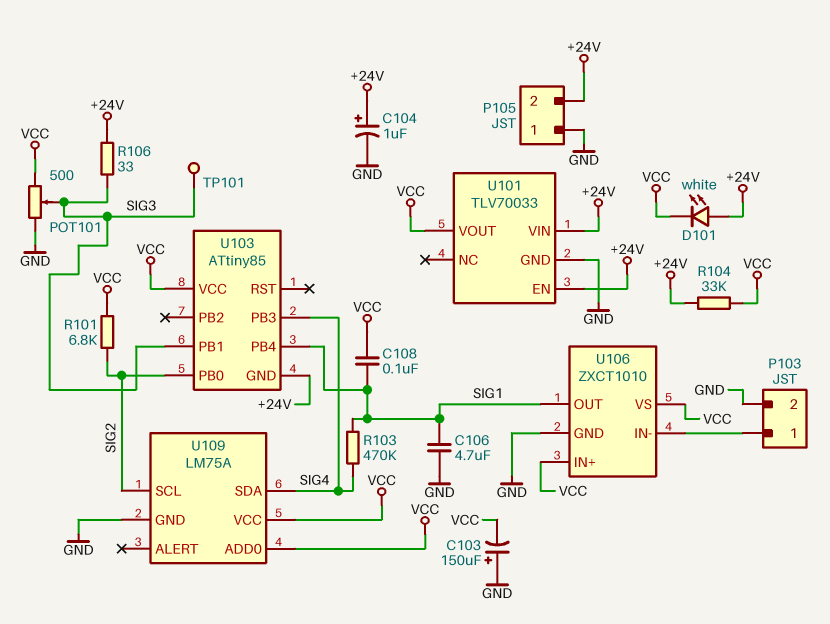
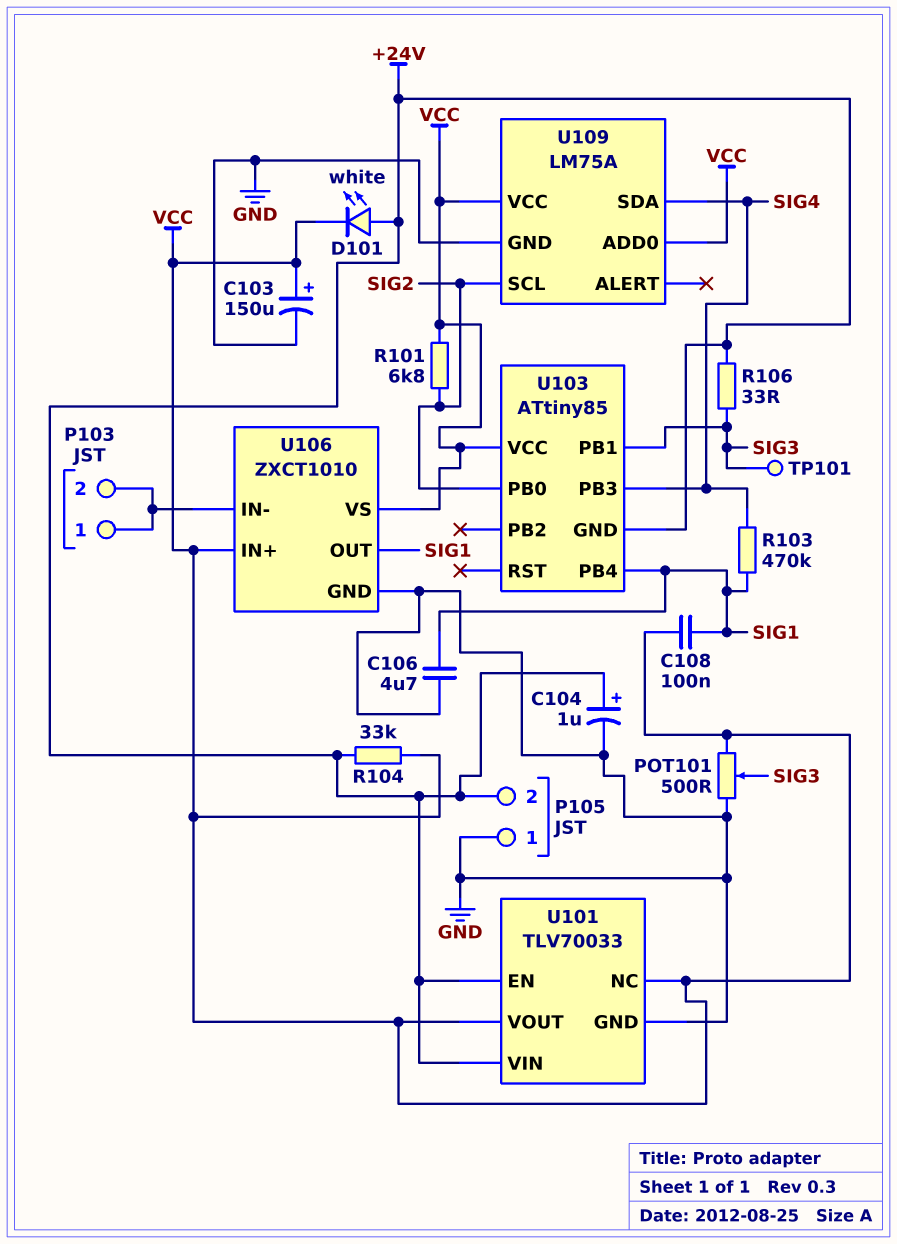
C103: 150uF (plus GND, minus VCC) -> 150uF (plus VCC, minus GND)
P103 pin 2: GND -> P103/1
U101 pin NC: none -> VCC

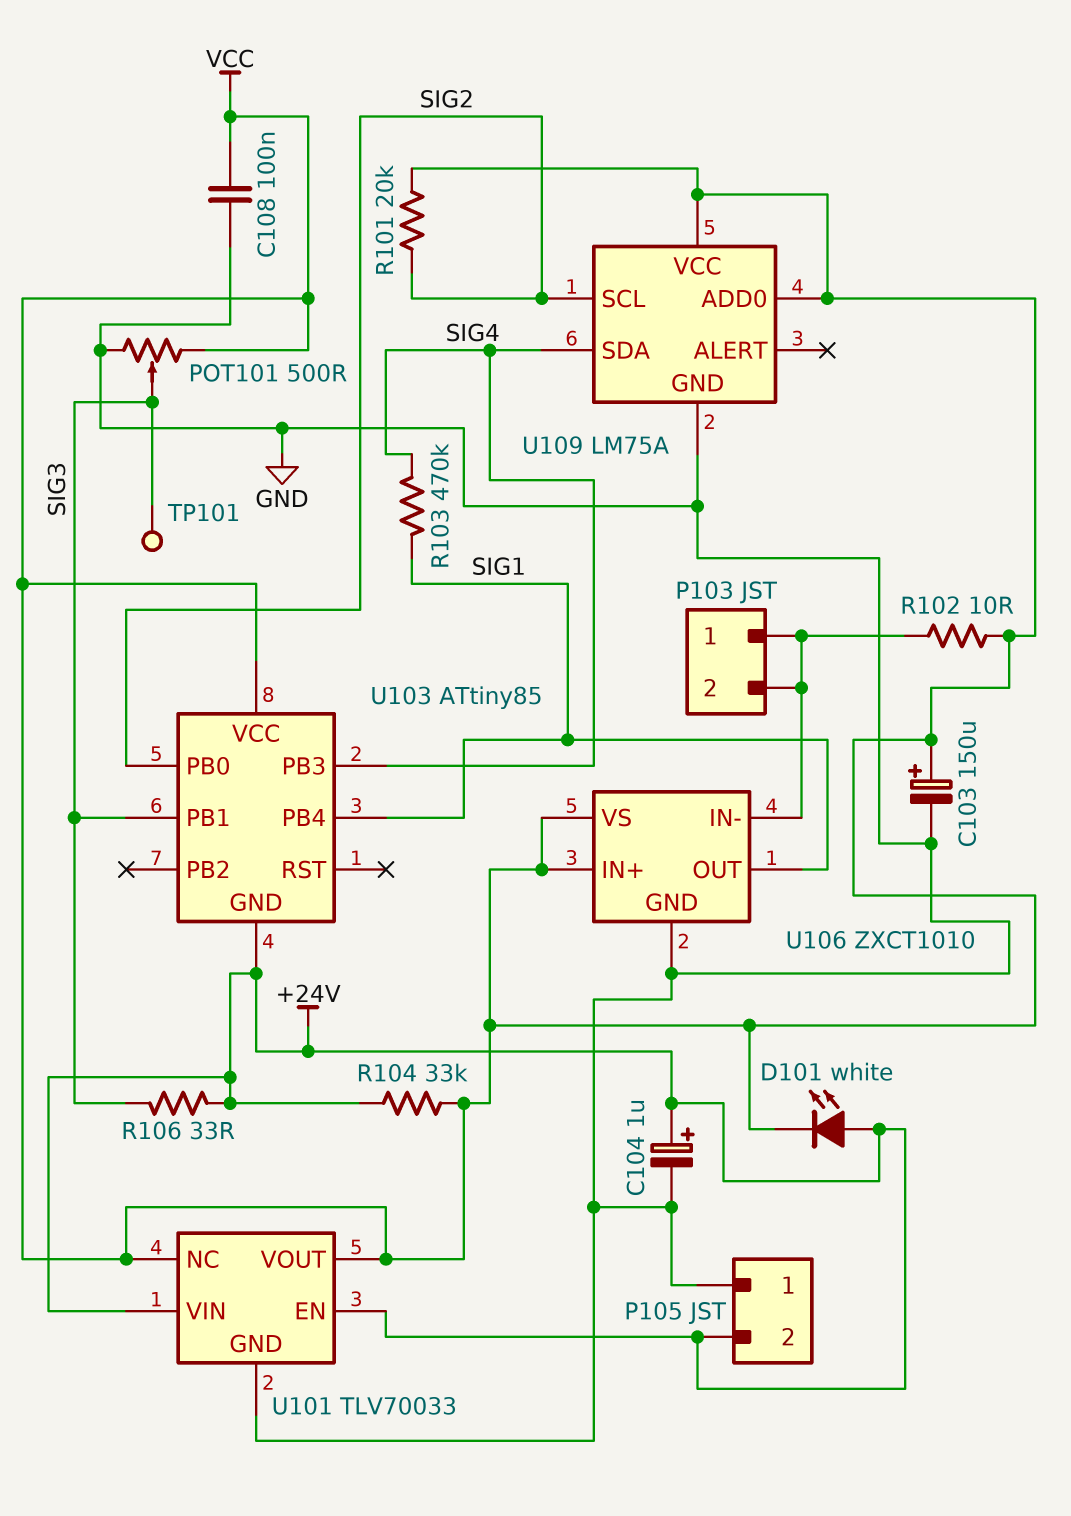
C106: 4.7uF (GND, SIG1) -> none
C108: 100nF (SIG1, VCC) -> 100nF (GND, VCC)
R101: 6.8k (SIG2, VCC) -> 20k (SIG2, VCC)
R102: none -> 10 (P103/1, VCC)

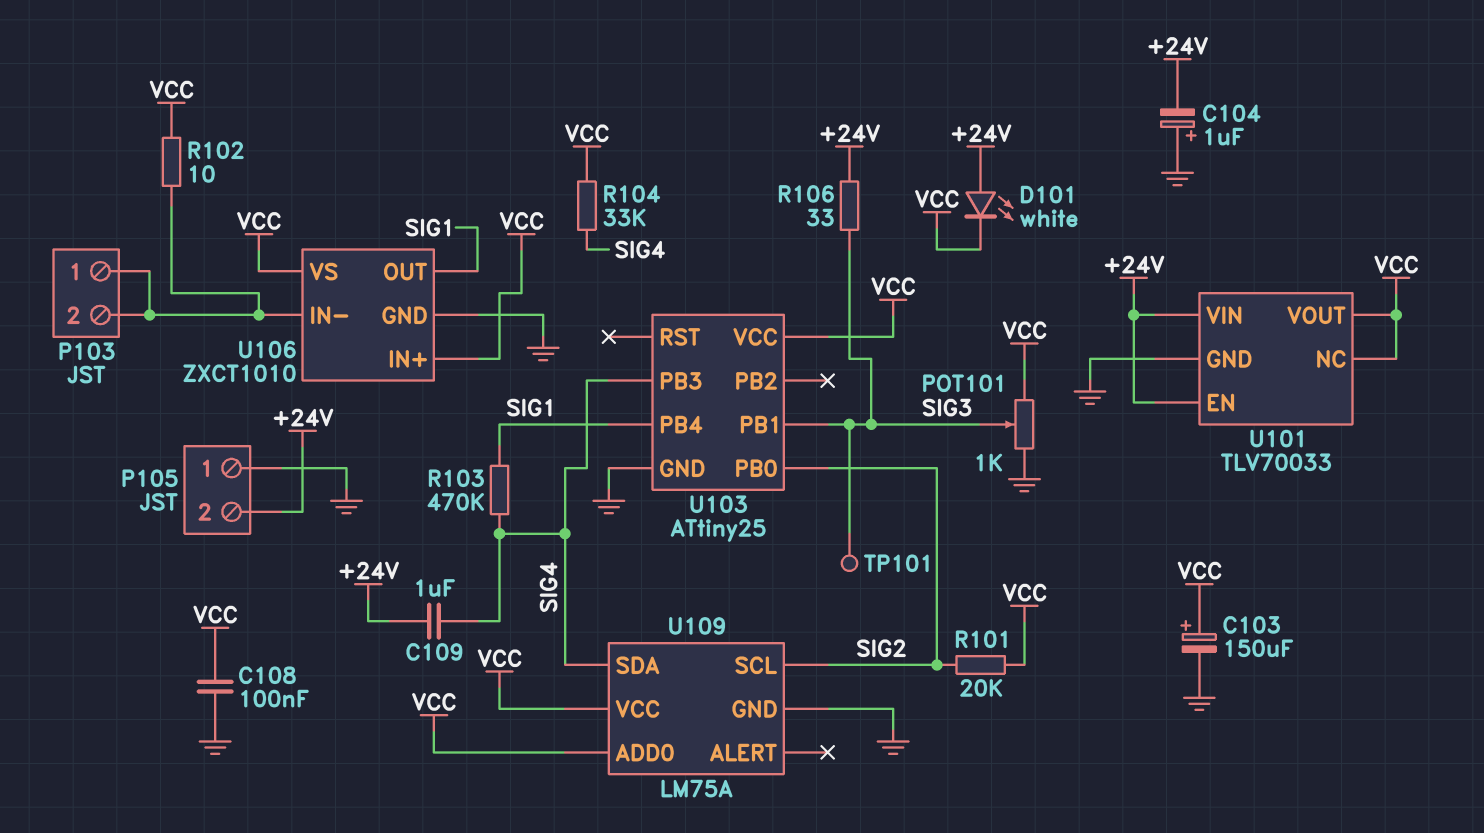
C104: 1uF (plus +24V, minus GND) -> 1uF (plus GND, minus +24V)
C109: none -> 1uF (+24V, SIG4)
POT101: 500 (GND, VCC, wiper SIG3) -> 1k (GND, VCC, wiper SIG3)
R104: 33k (+24V, VCC) -> 33k (SIG4, VCC)
U103: ATtiny85 -> ATtiny25
U103 pin GND: +24V -> GND

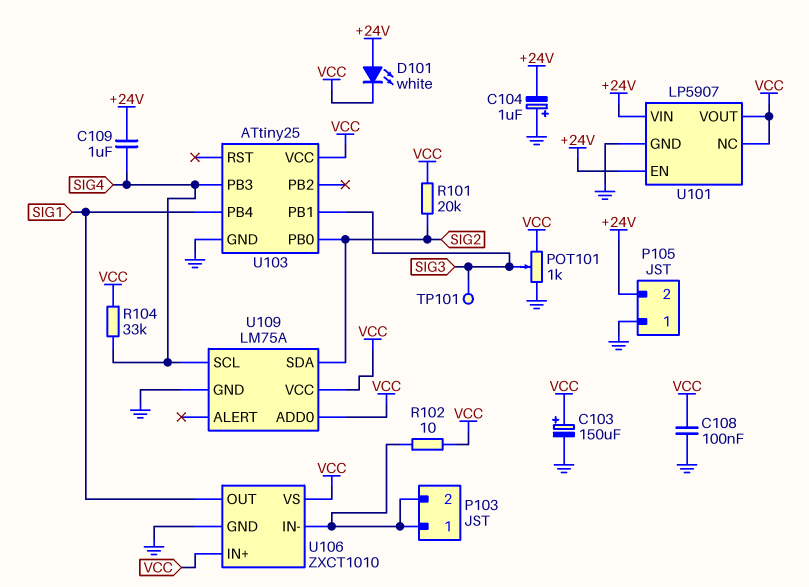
R103: 470k (SIG1, SIG4) -> none
R106: 33 (+24V, SIG3) -> none
U101: TLV70033 -> LP5907
U109 pin SCL: SIG2 -> SIG4
U109 pin SDA: SIG4 -> SIG2

